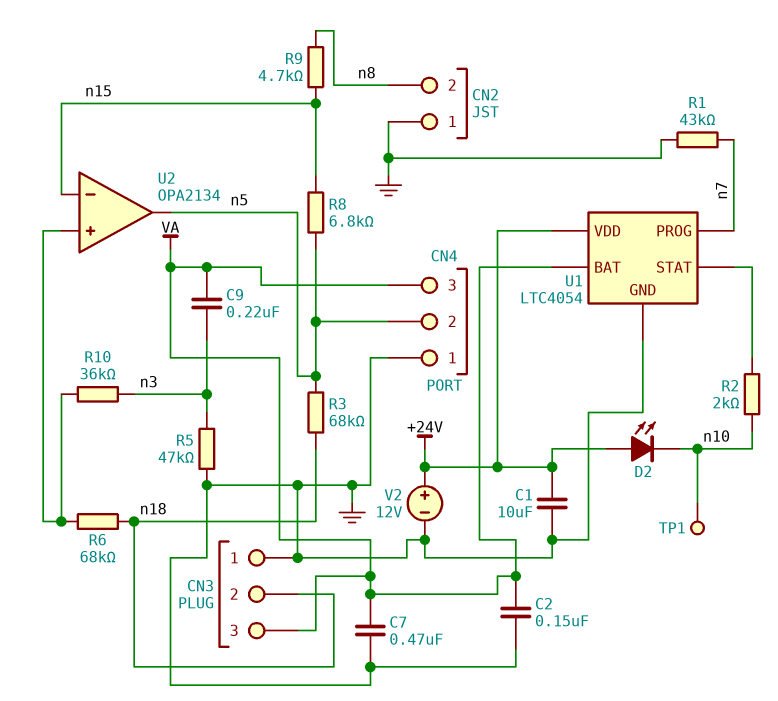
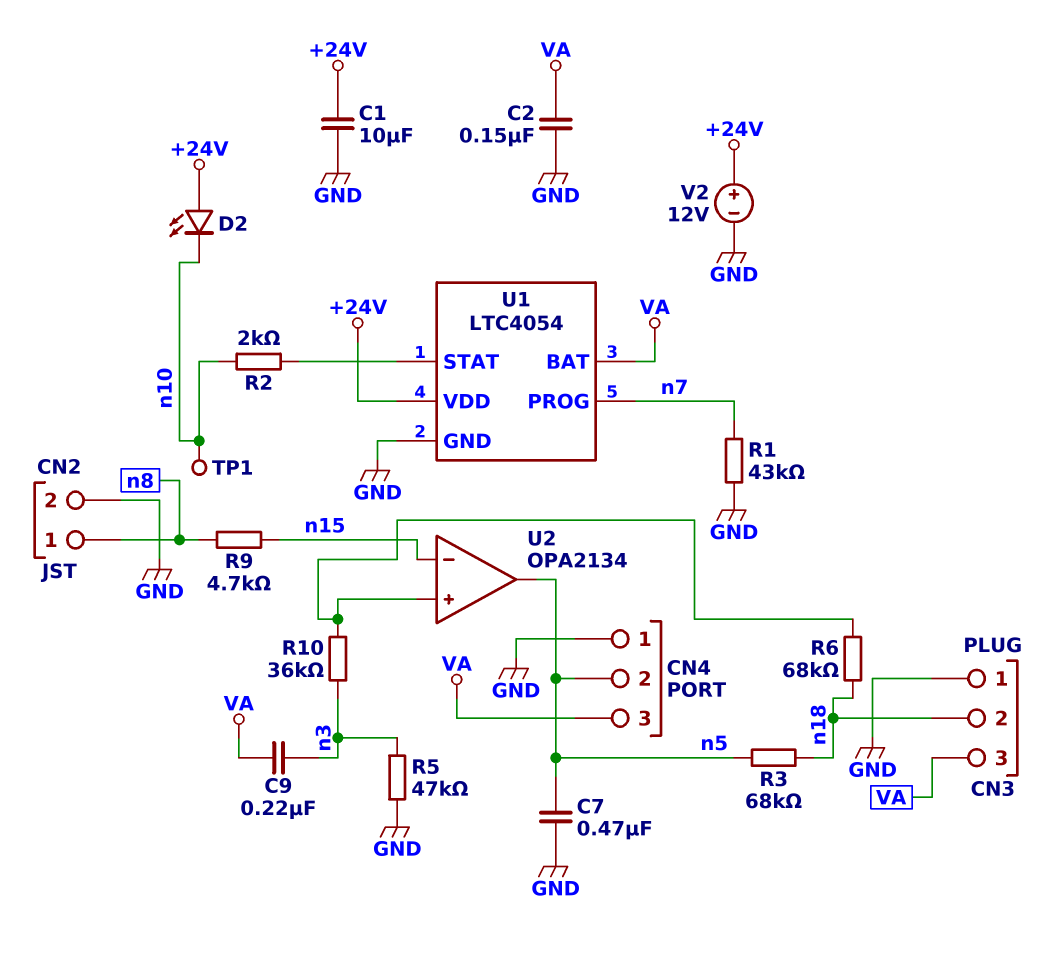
C7: 470nF (GND, VA) -> 470nF (GND, n5)
CN2 pin 1: GND -> n8
CN2 pin 2: n8 -> GND
R8: 6.8k (n5, n15) -> none

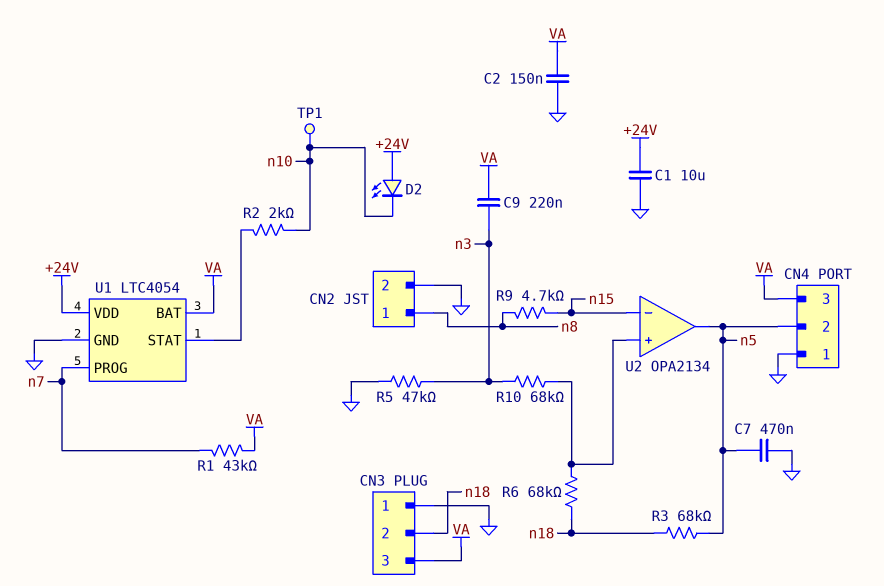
R1: 43k (GND, n7) -> 43k (VA, n7)
R10: 36k (U2/in+, n3) -> 68k (U2/in+, n3)
V2: 12V (plus +24V, minus GND) -> none

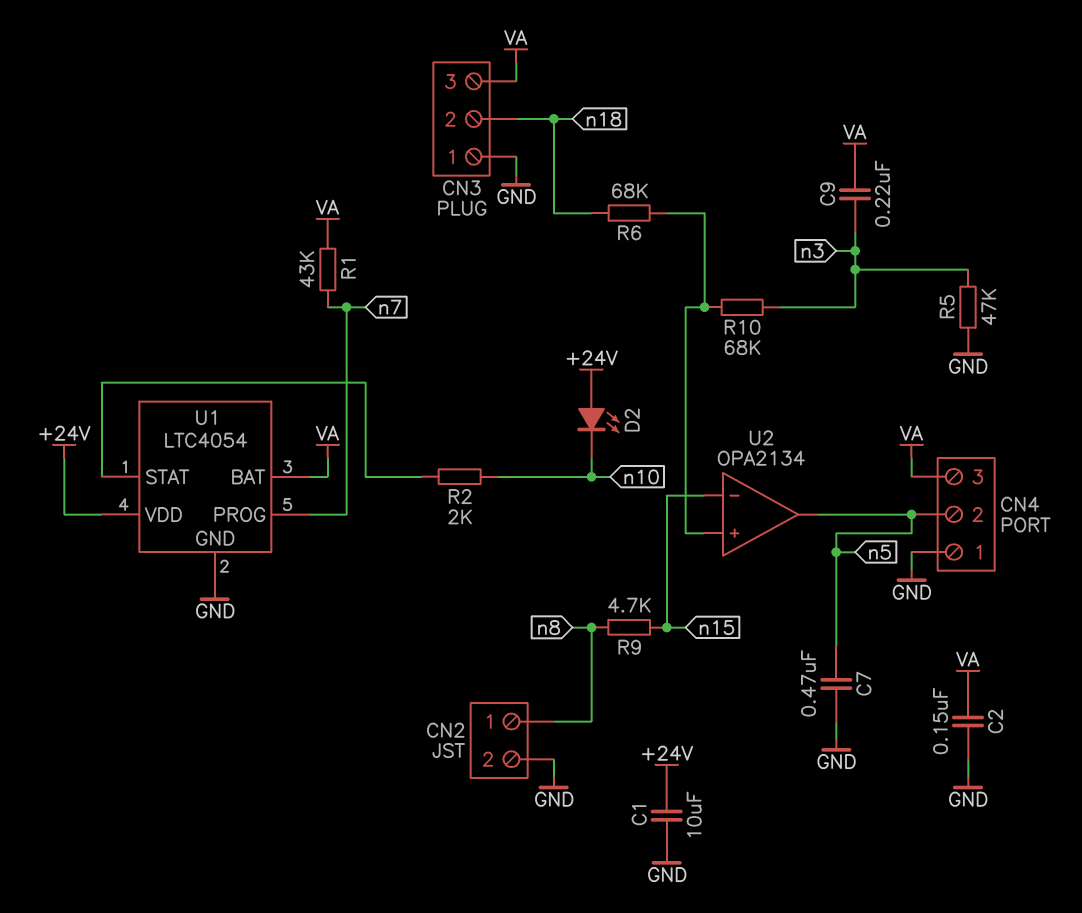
R3: 68k (n5, n18) -> none
TP1: test point (n10) -> none

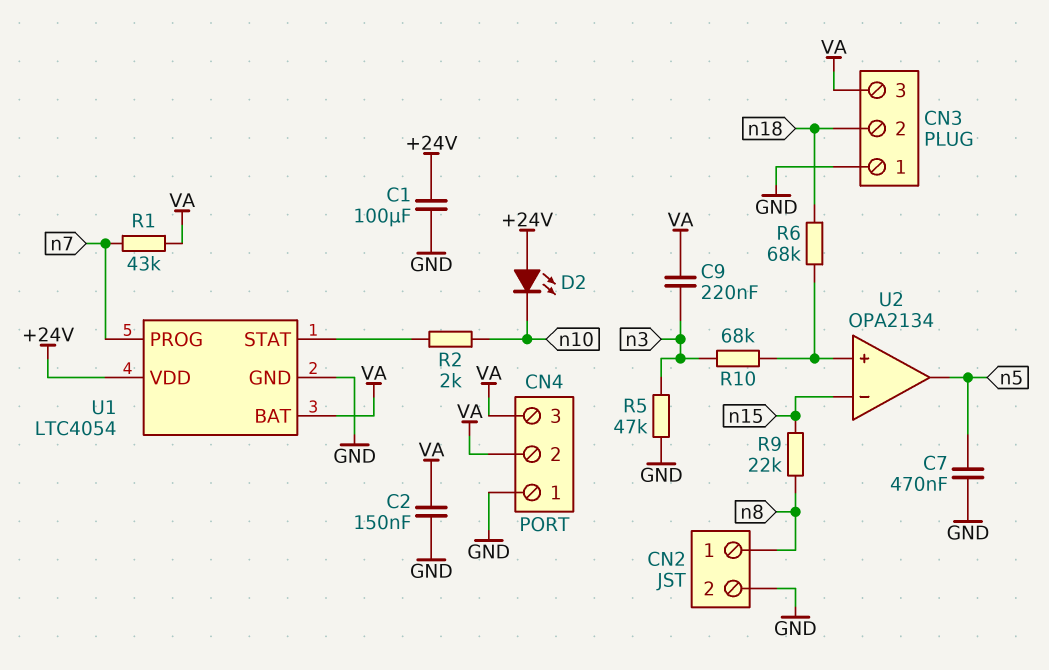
C1: 10uF (+24V, GND) -> 100uF (+24V, GND)
CN4 pin 2: n5 -> VA
R9: 4.7k (n8, n15) -> 22k (n8, n15)

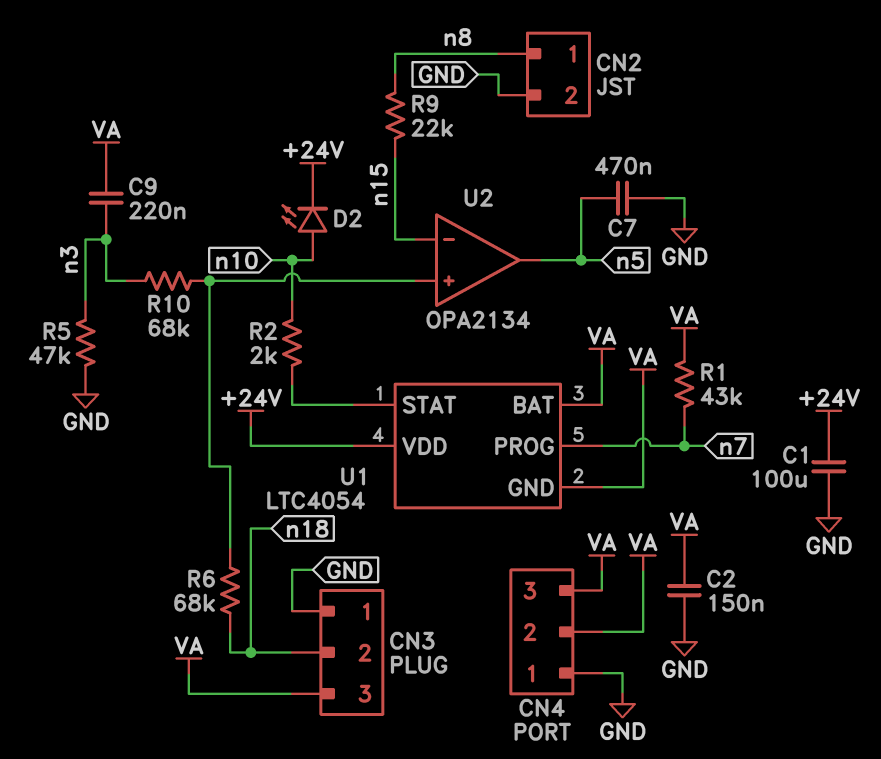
D2: LED (A +24V, K n10) -> LED (A n10, K +24V)
U1 pin GND: GND -> VA

